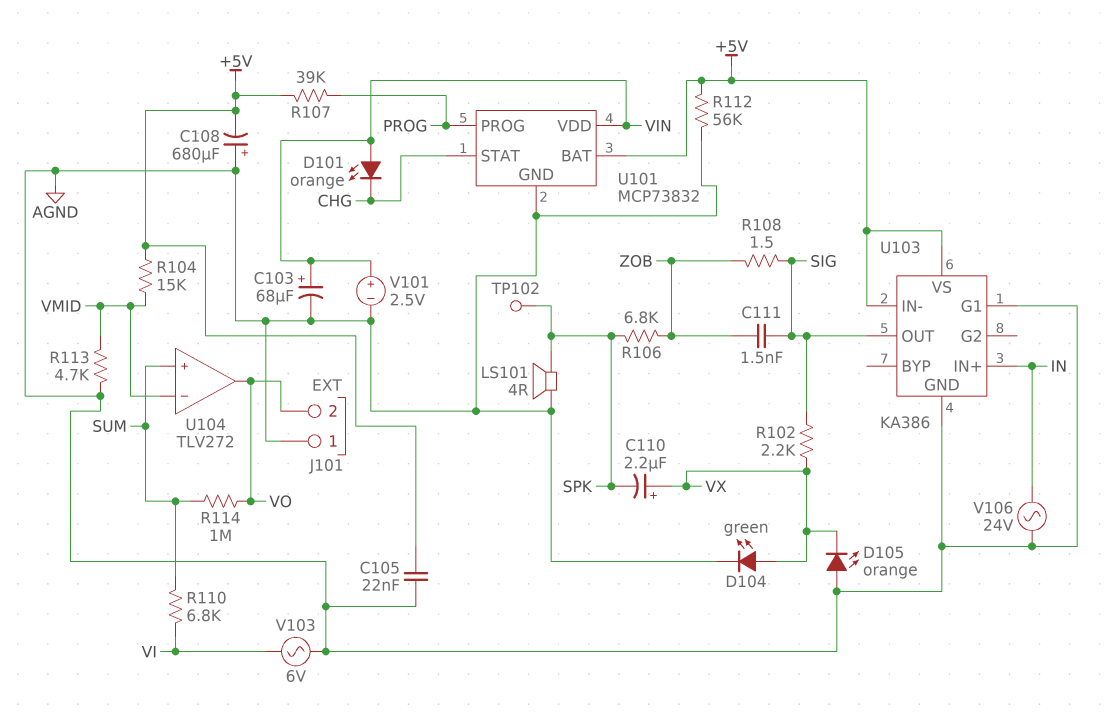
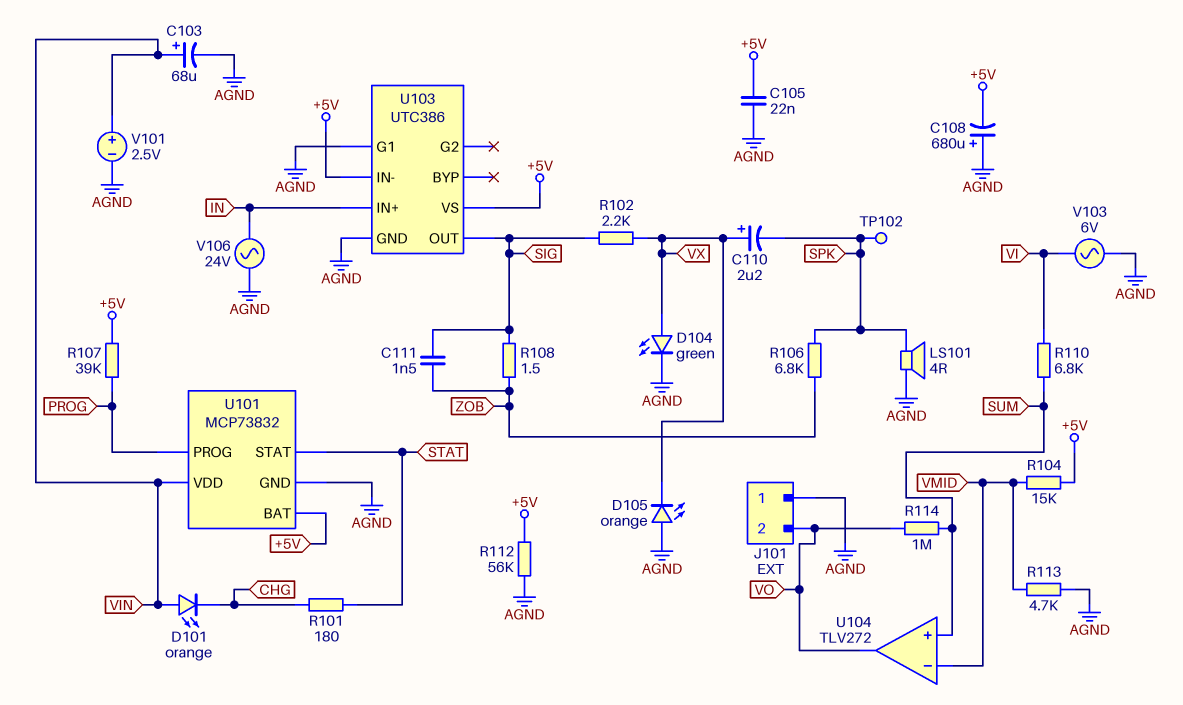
R101: none -> 180 (CHG, STAT)
U101 pin STAT: CHG -> STAT
U103: KA386 -> UTC386

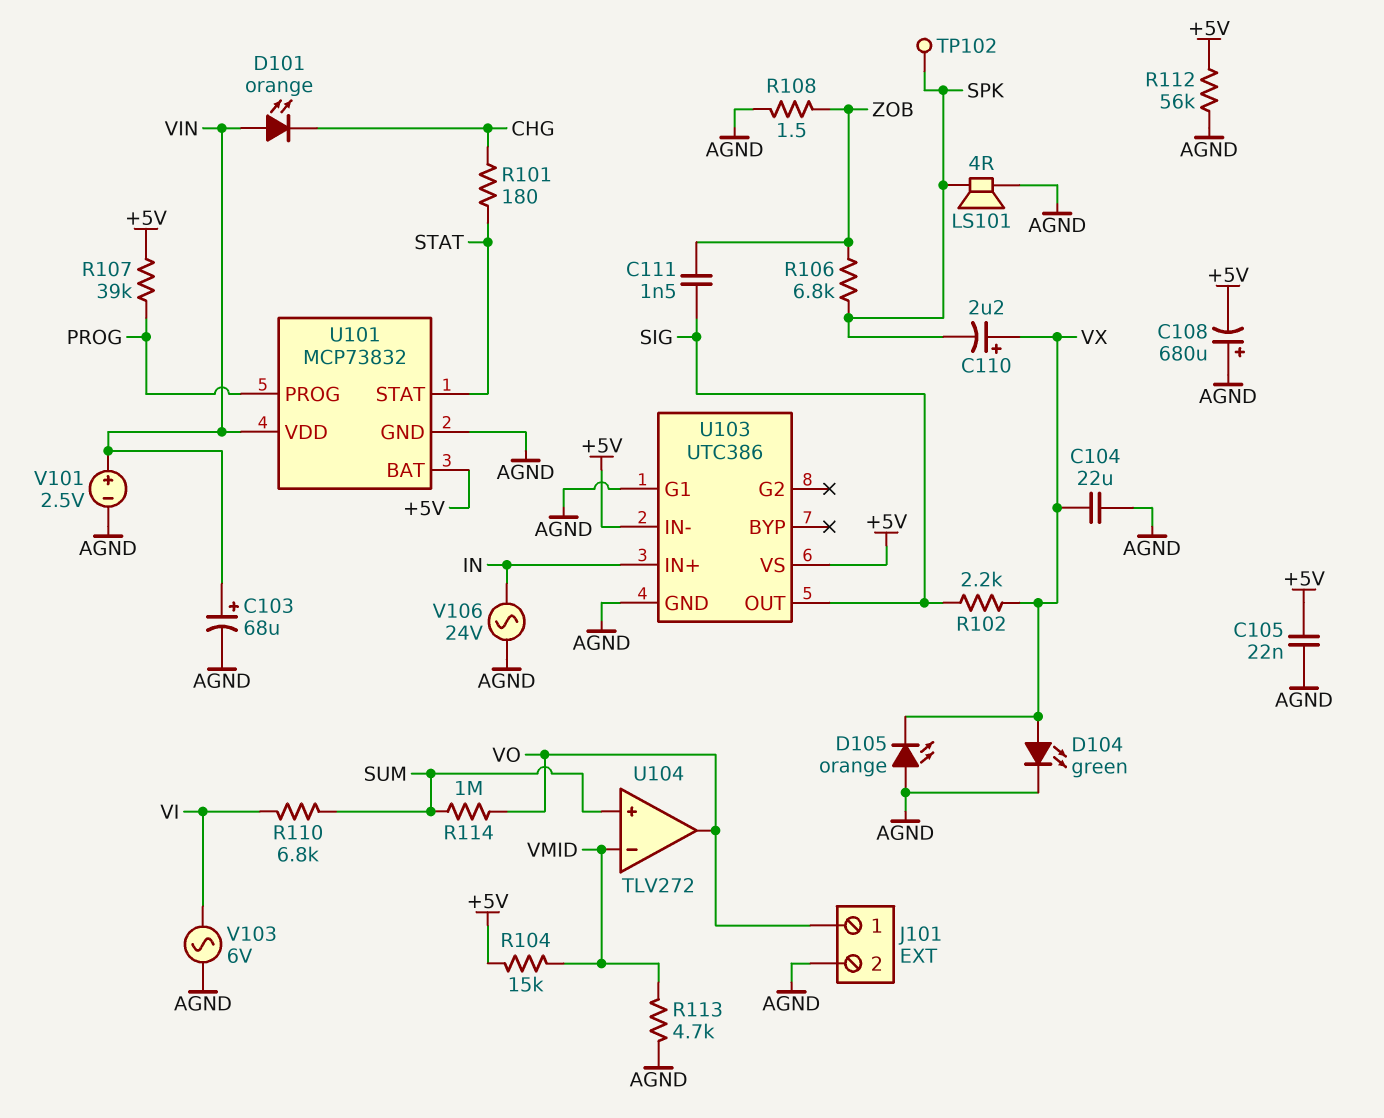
C104: none -> 22uF (AGND, VX)
J101 pin 1: AGND -> VO
J101 pin 2: VO -> AGND
R108: 1.5 (SIG, ZOB) -> 1.5 (AGND, ZOB)

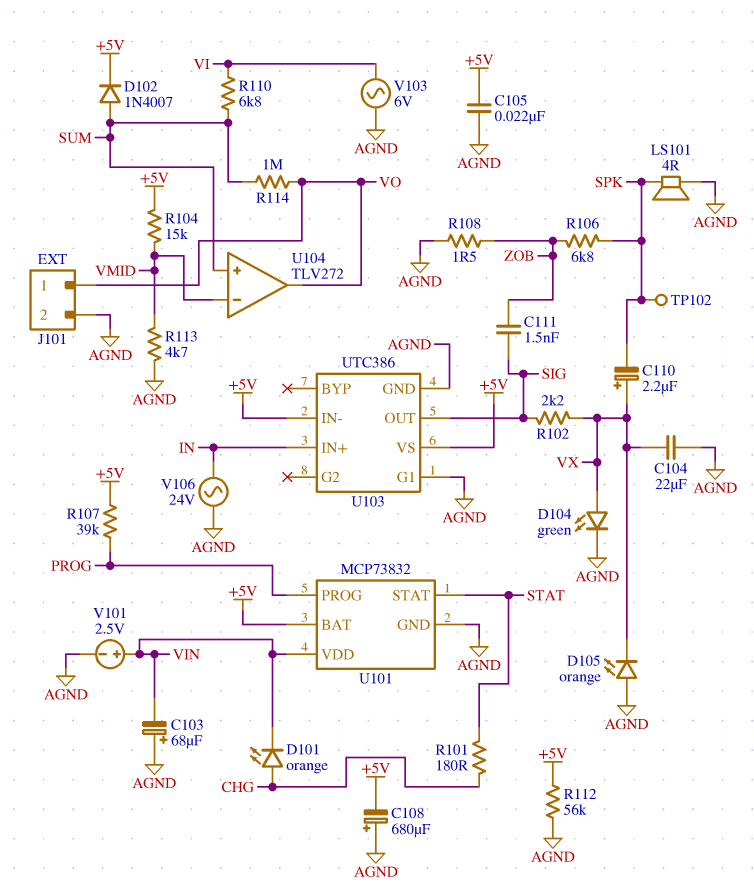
C103: 68uF (plus VIN, minus AGND) -> 68uF (plus AGND, minus VIN)
D101: LED orange (A VIN, K CHG) -> LED orange (A CHG, K VIN)
D102: none -> diode 1N4007 (A SUM, K +5V)

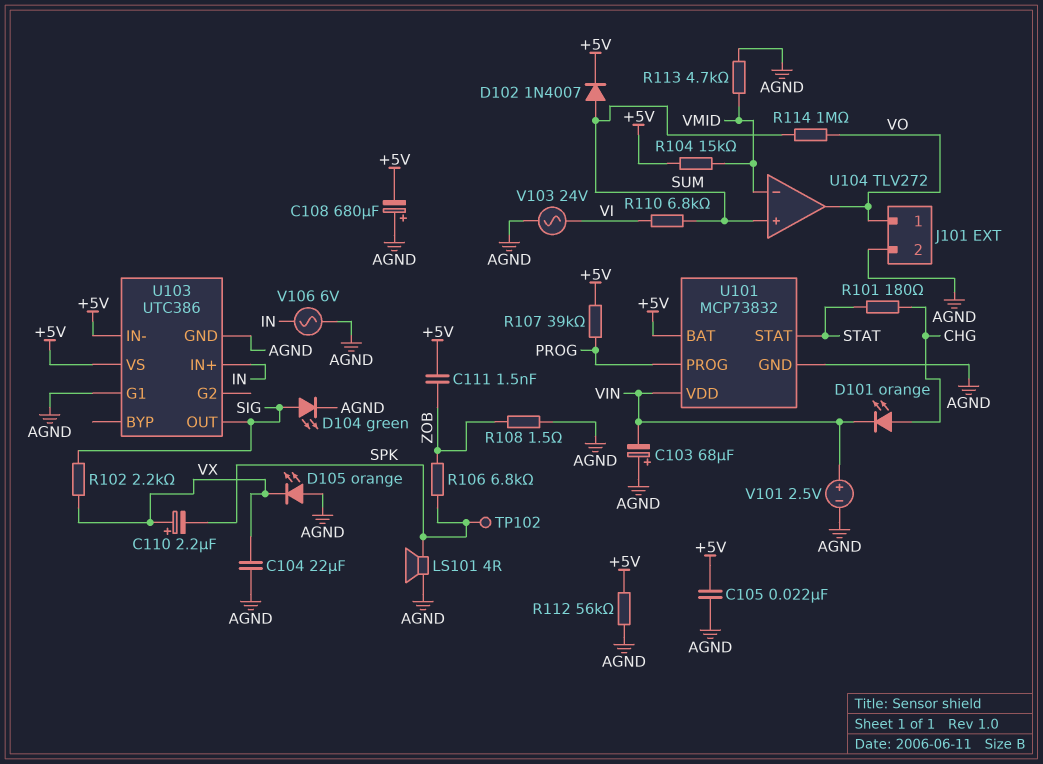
C111: 1.5nF (SIG, ZOB) -> 1.5nF (+5V, ZOB)
D104: LED green (A VX, K AGND) -> LED green (A SIG, K AGND)
V103: AC 6V (AGND, VI) -> AC 24V (AGND, VI)
V106: AC 24V (AGND, IN) -> AC 6V (AGND, IN)

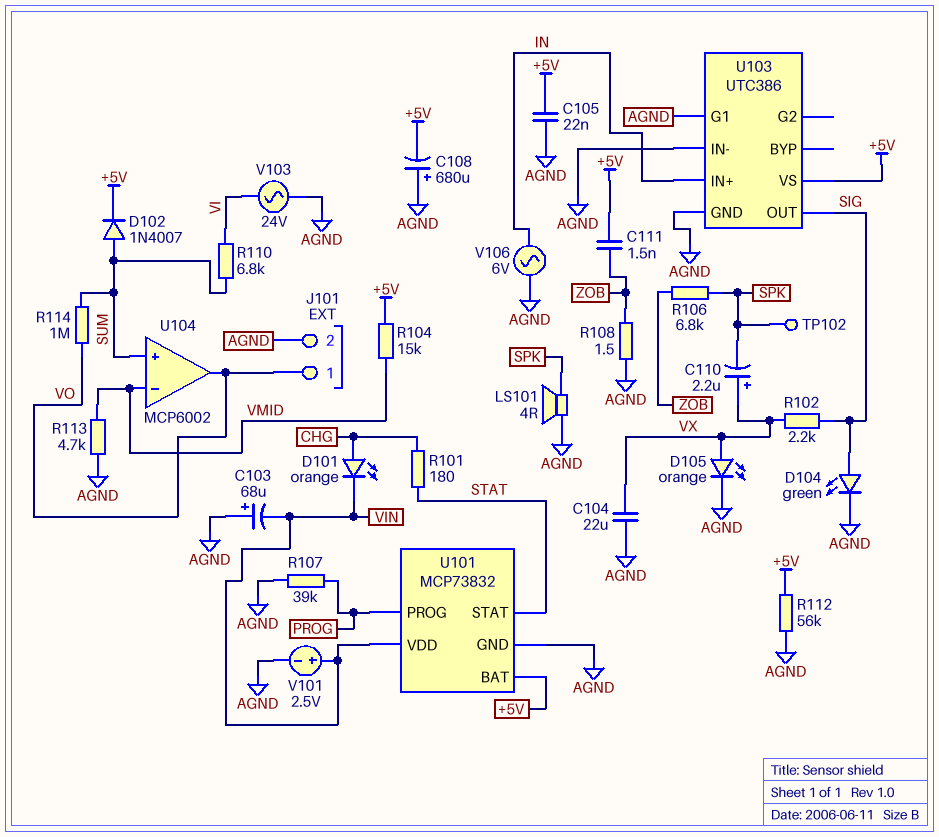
D105: LED orange (A AGND, K VX) -> LED orange (A VX, K AGND)
R107: 39k (+5V, PROG) -> 39k (AGND, PROG)
U103 pin IN-: +5V -> AGND
U104: TLV272 -> MCP6002

